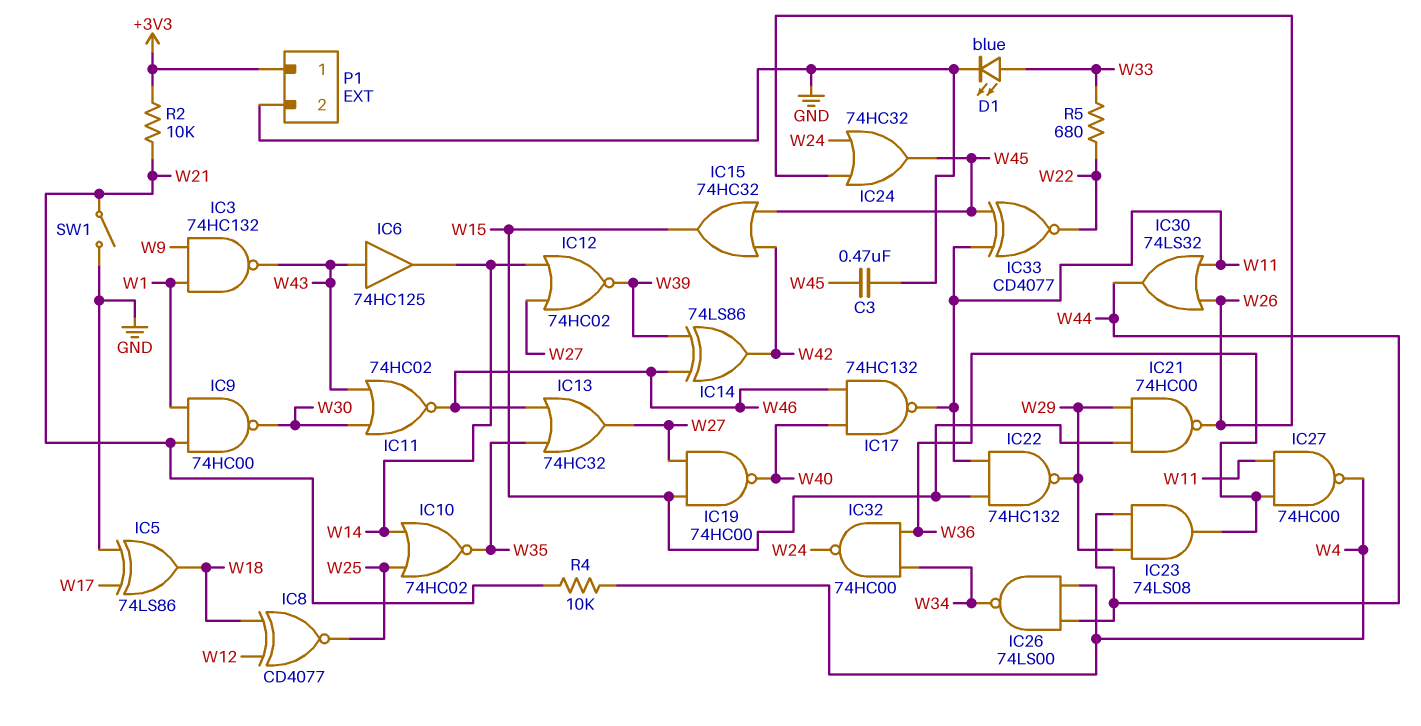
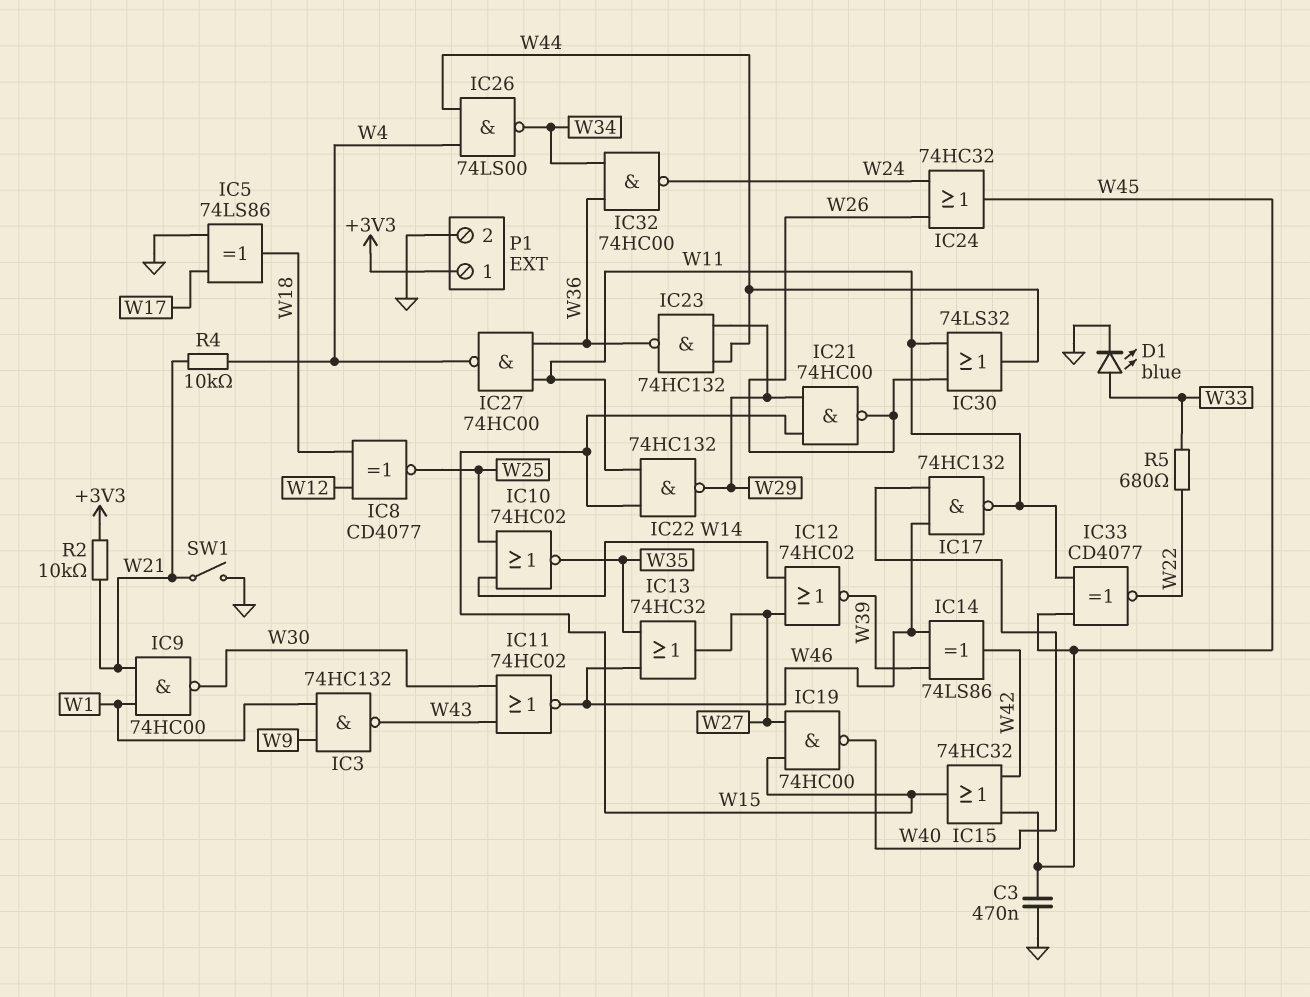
IC6: buffer 74HC125 (in W43, out W14) -> none
IC23: AND 74LS08 (in W29, in W44, out W36) -> NAND 74HC132 (in W29, in W44, out W36)

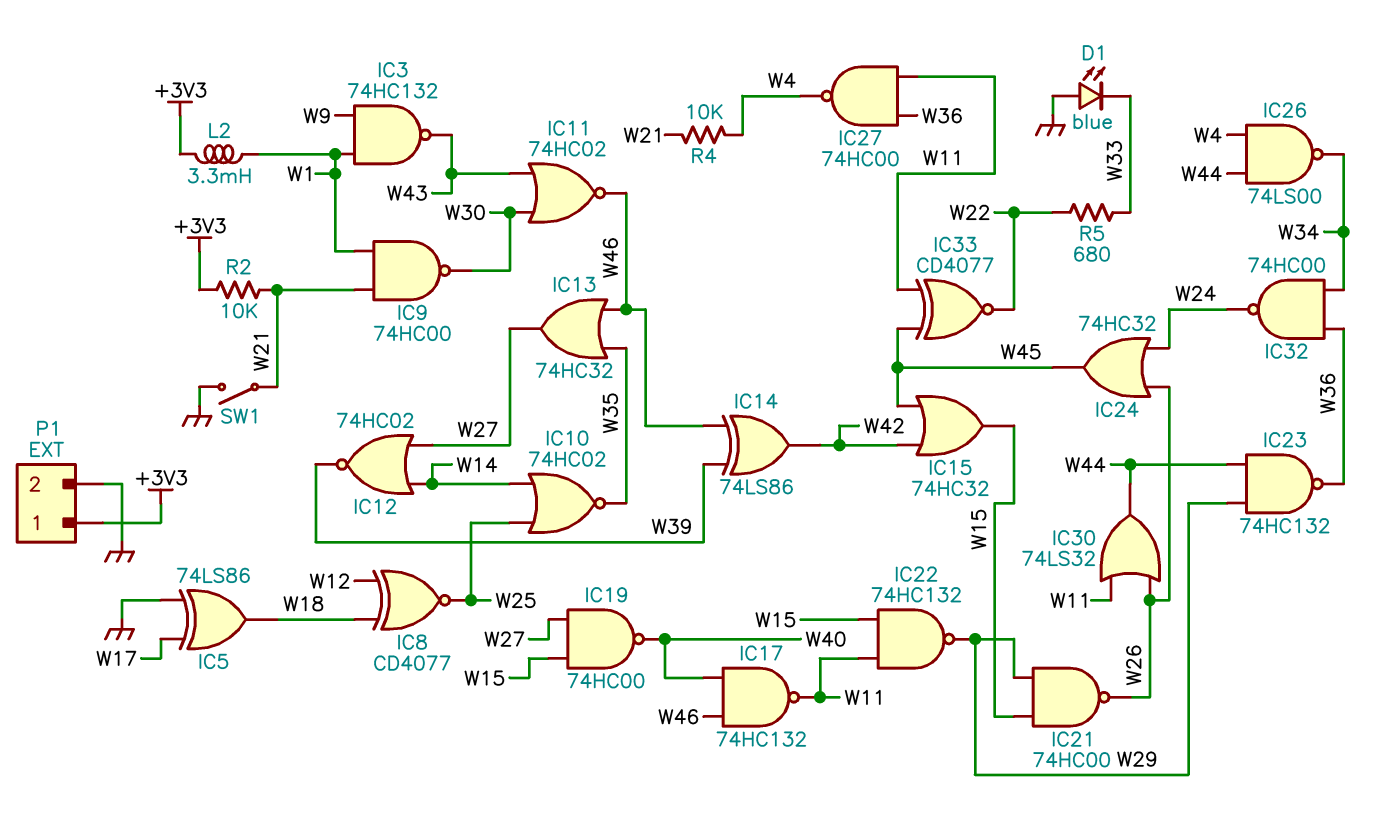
C3: 470nF (GND, W45) -> none
D1: LED blue (A W33, K GND) -> LED blue (A GND, K W33)
L2: none -> 3.3mH (+3V3, W1)

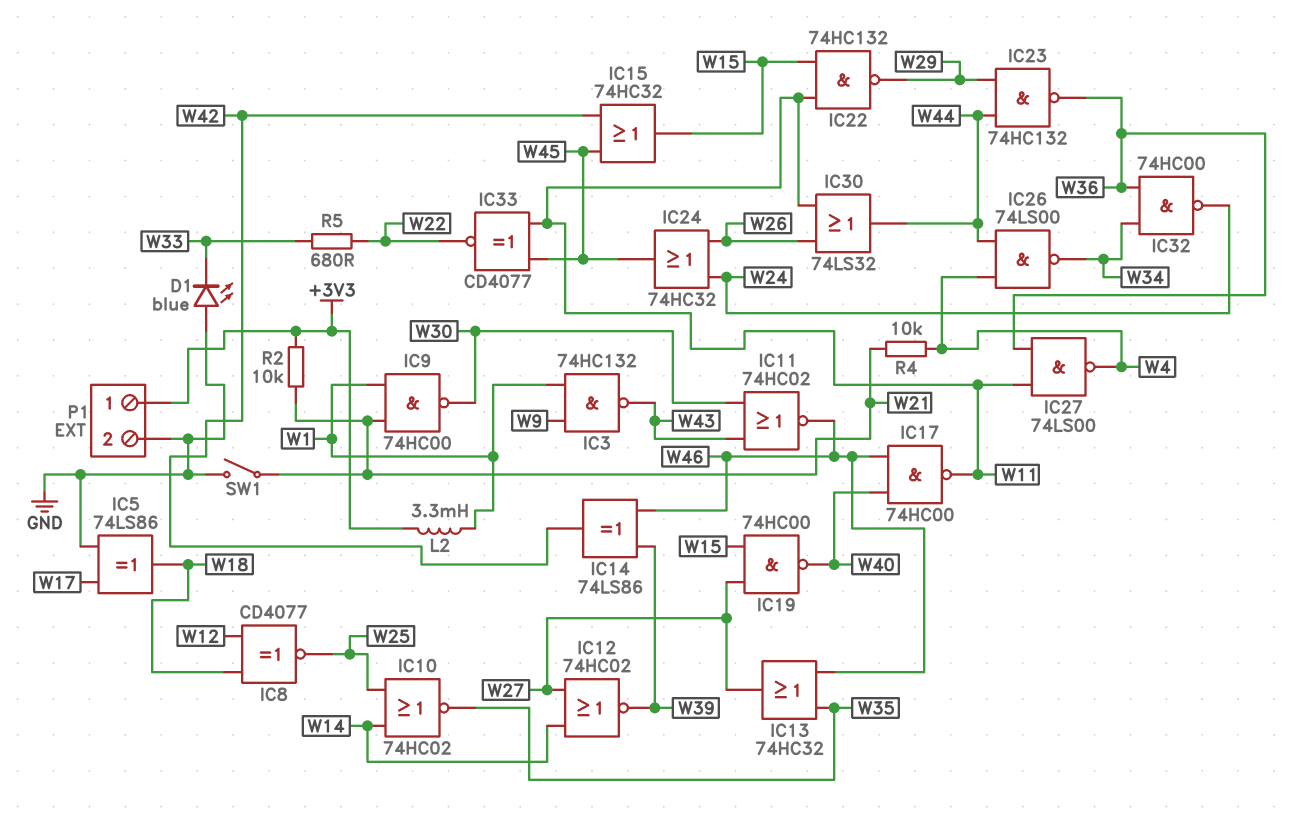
IC17: NAND 74HC132 (in W40, in W46, out W11) -> NAND 74HC00 (in W40, in W46, out W11)
IC21: NAND 74HC00 (in W15, in W29, out W26) -> none
IC27: NAND 74HC00 (in W11, in W36, out W4) -> NAND 74LS00 (in W11, in W36, out W4)

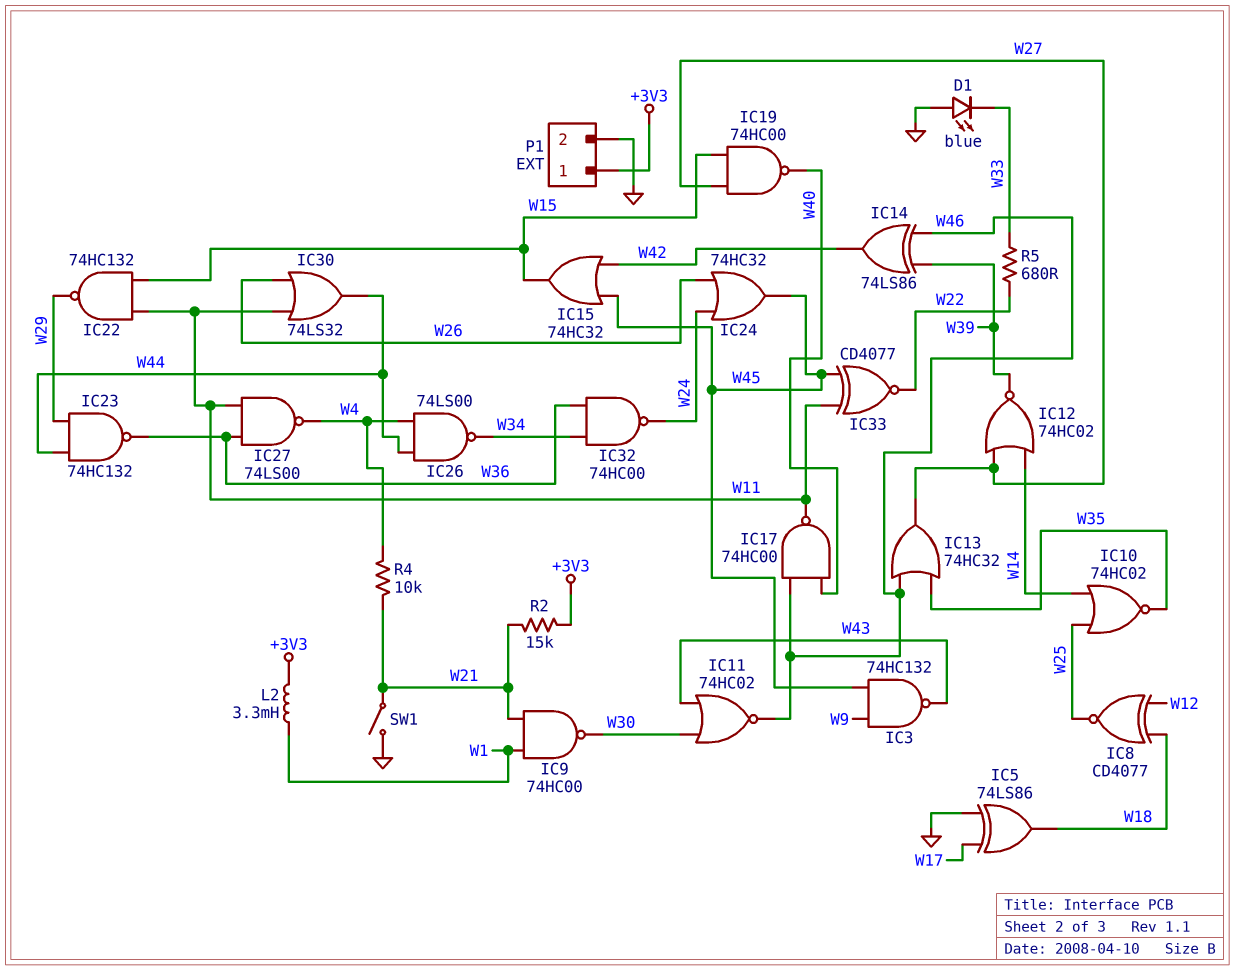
IC3: NAND 74HC132 (in W1, in W9, out W43) -> NAND 74HC132 (in W9, in W45, out W43)
R2: 10k (+3V3, W21) -> 15k (+3V3, W21)

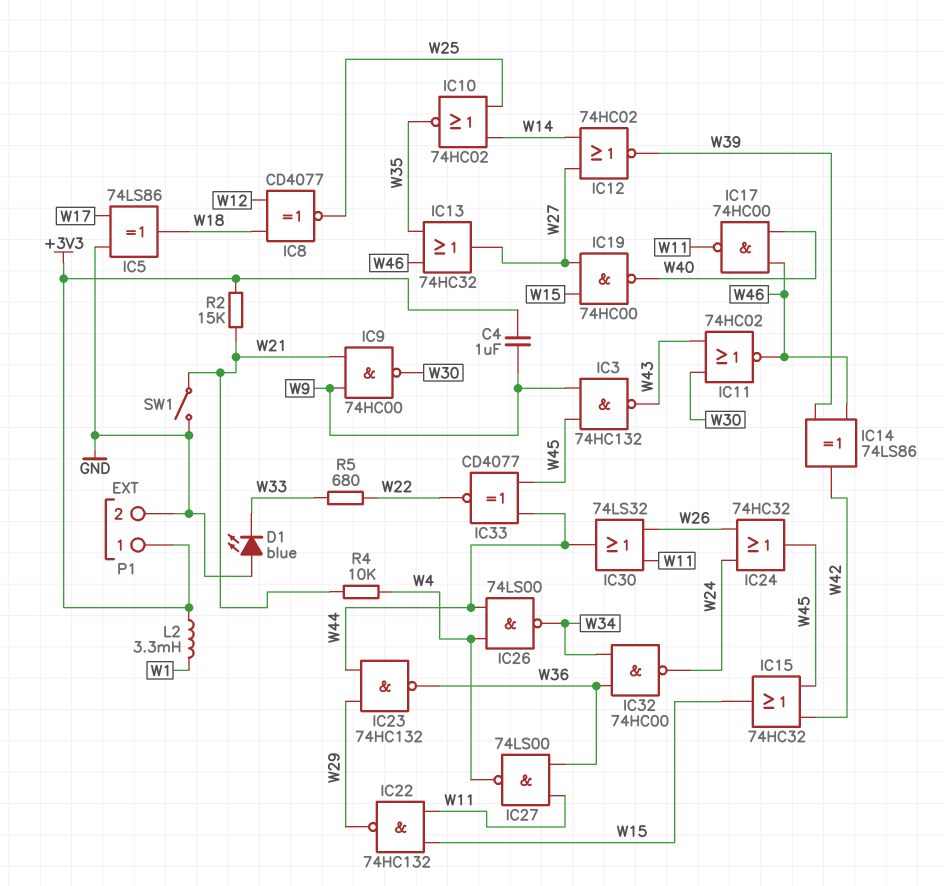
C4: none -> 1uF (+3V3, W9)
IC9: NAND 74HC00 (in W1, in W21, out W30) -> NAND 74HC00 (in W9, in W21, out W30)
IC33: XNOR CD4077 (in W11, in W45, out W22) -> XNOR CD4077 (in W44, in W45, out W22)

